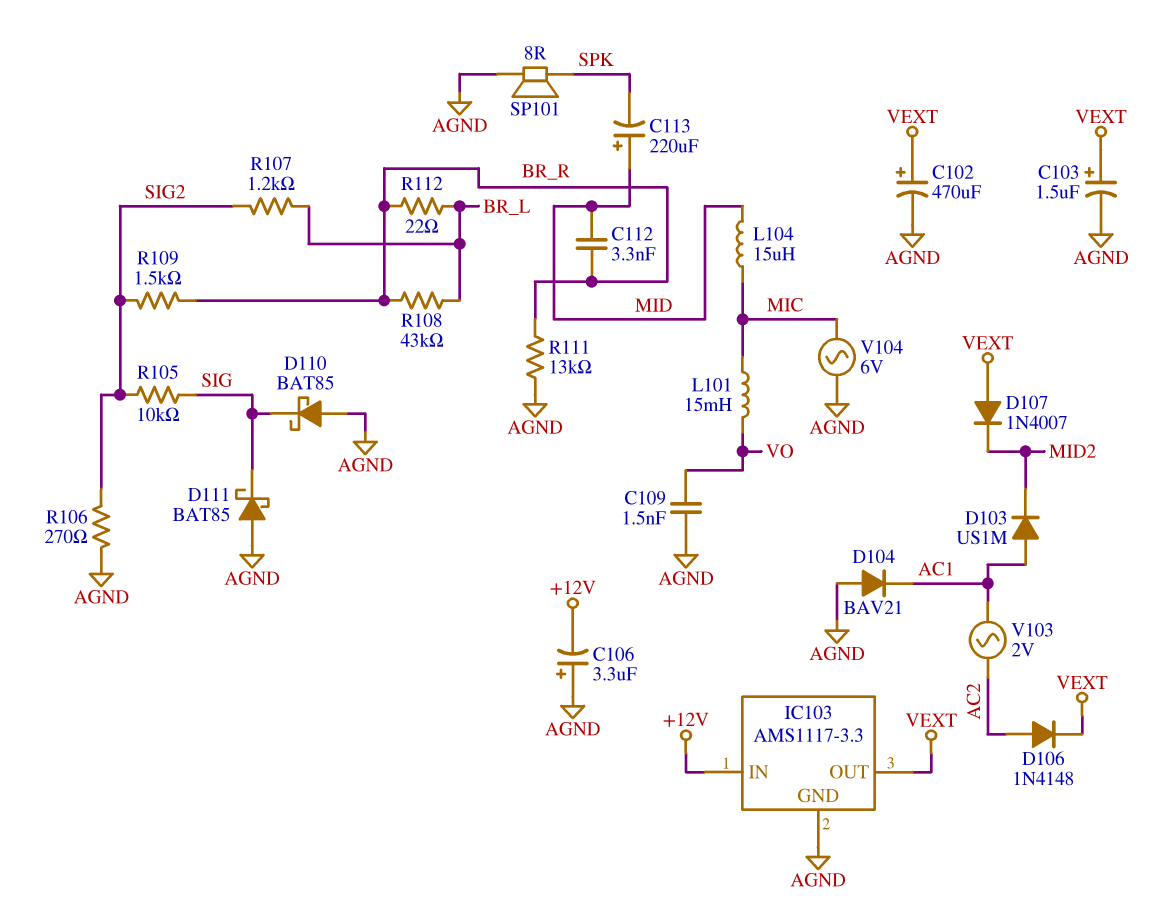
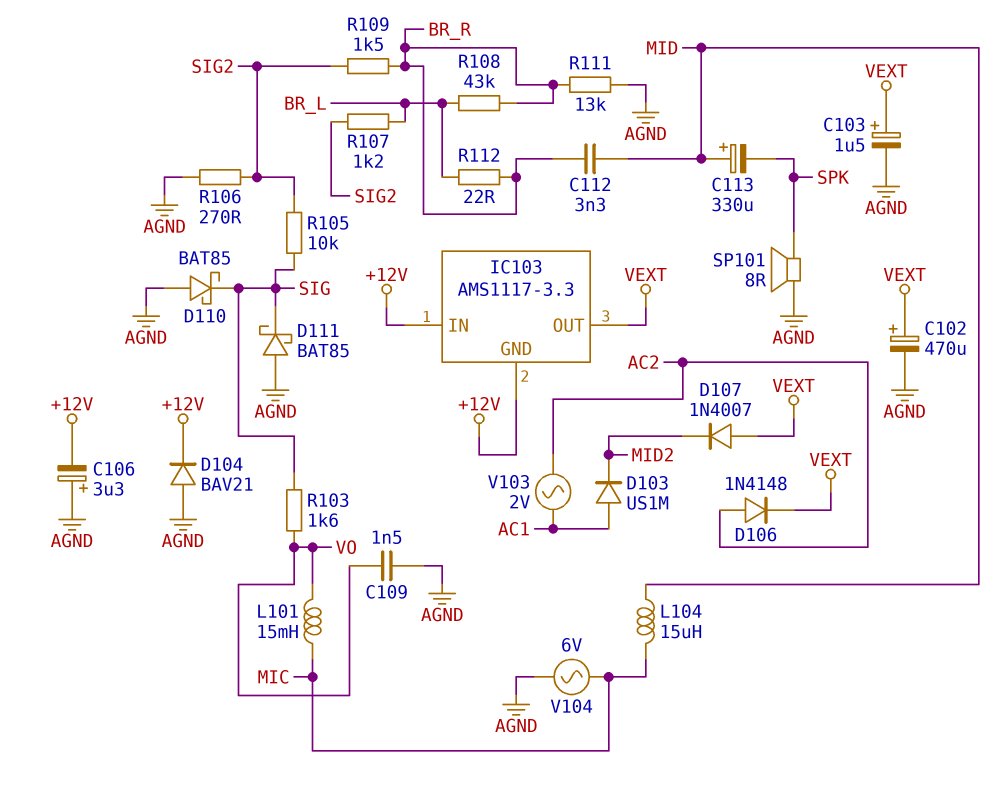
C113: 220uF (plus MID, minus SPK) -> 330uF (plus MID, minus SPK)
D104: diode BAV21 (A AGND, K AC1) -> diode BAV21 (A AGND, K +12V)
IC103 pin GND: AGND -> +12V
R103: none -> 1.6k (SIG, VO)

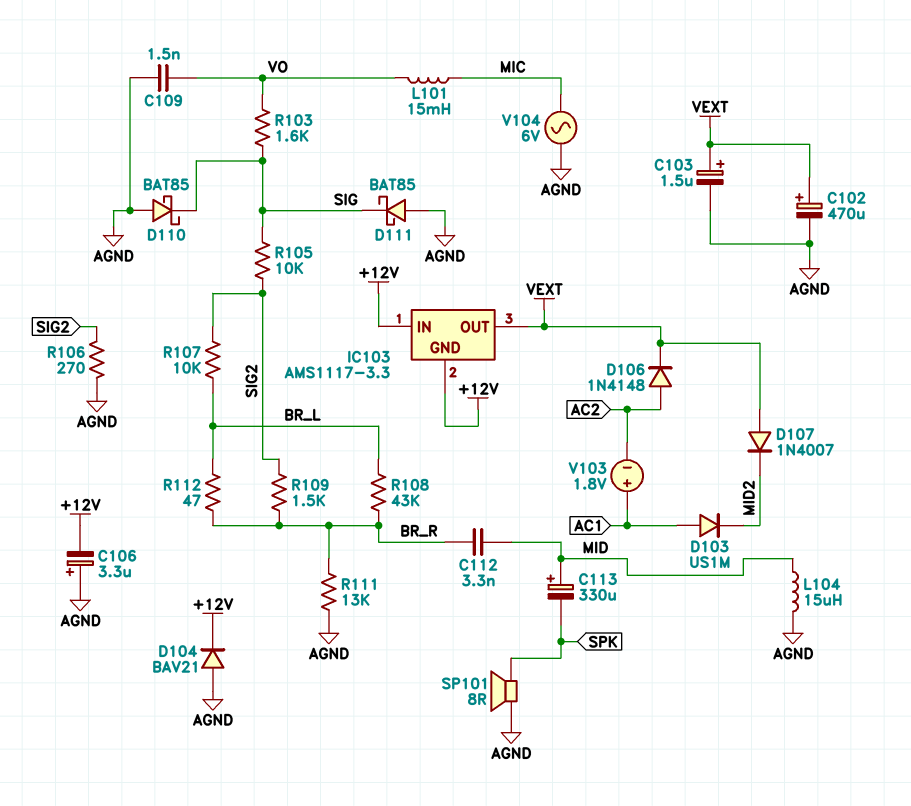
L104: 15uH (MIC, MID) -> 15uH (AGND, MID)
R107: 1.2k (BR_L, SIG2) -> 10k (BR_L, SIG2)
R112: 22 (BR_L, BR_R) -> 47 (BR_L, BR_R)
V103: AC 2V (AC1, AC2) -> 1.8V (plus AC1, minus AC2)

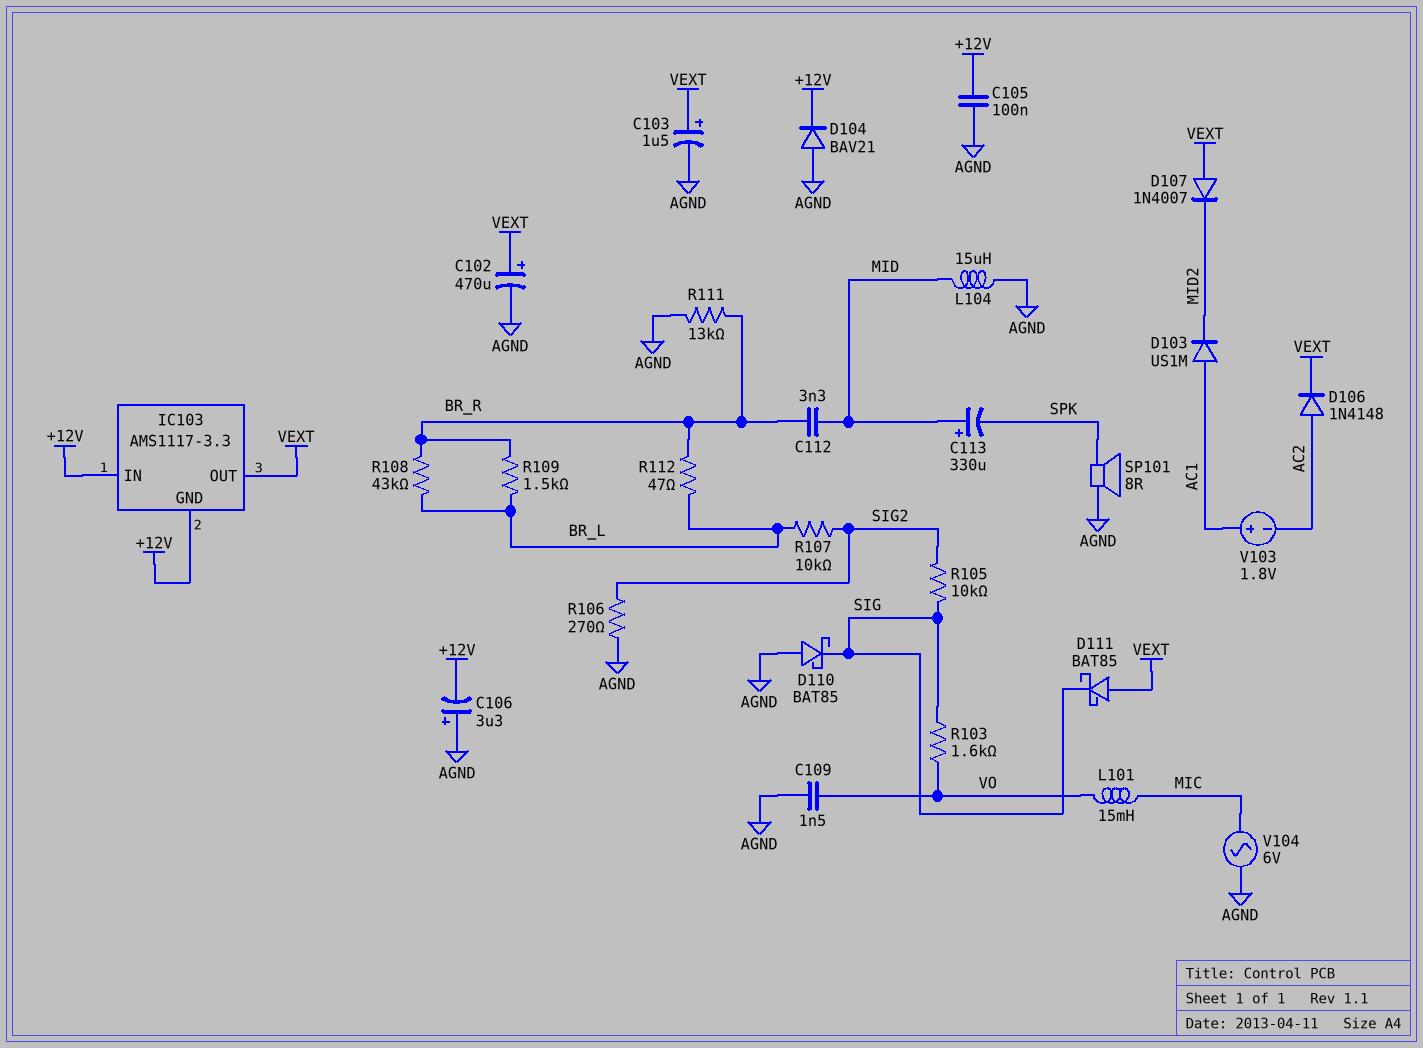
C105: none -> 100nF (+12V, AGND)
D111: schottky BAT85 (A AGND, K SIG) -> schottky BAT85 (A VEXT, K SIG)
R109: 1.5k (BR_R, SIG2) -> 1.5k (BR_L, BR_R)

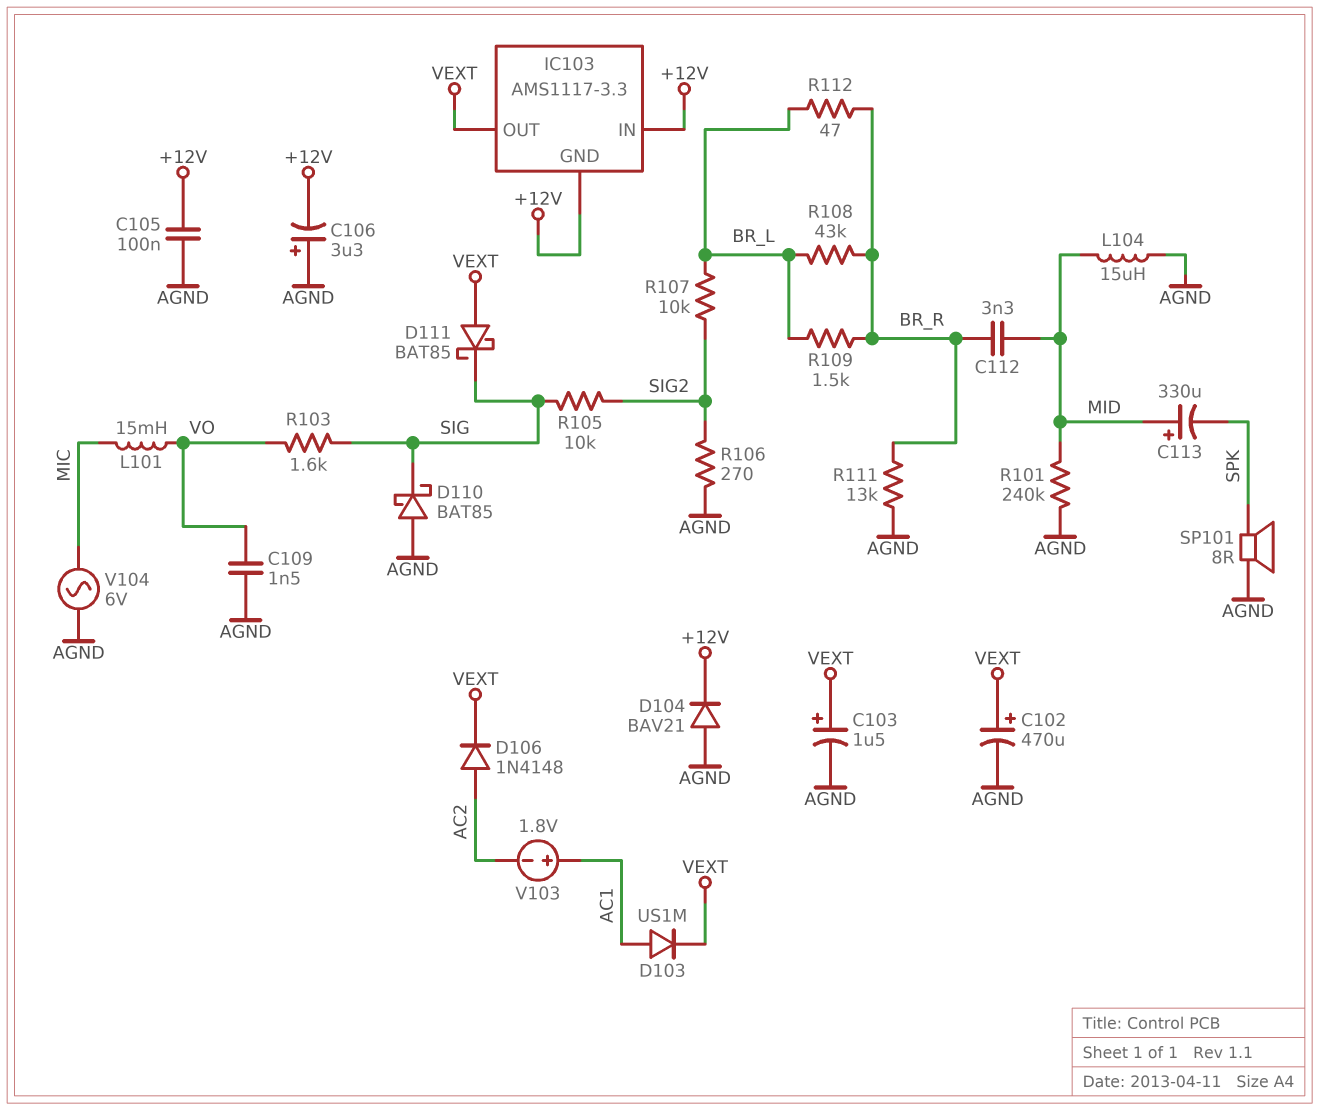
D103: diode US1M (A AC1, K MID2) -> diode US1M (A AC1, K VEXT)
D107: diode 1N4007 (A VEXT, K MID2) -> none
R101: none -> 240k (AGND, MID)

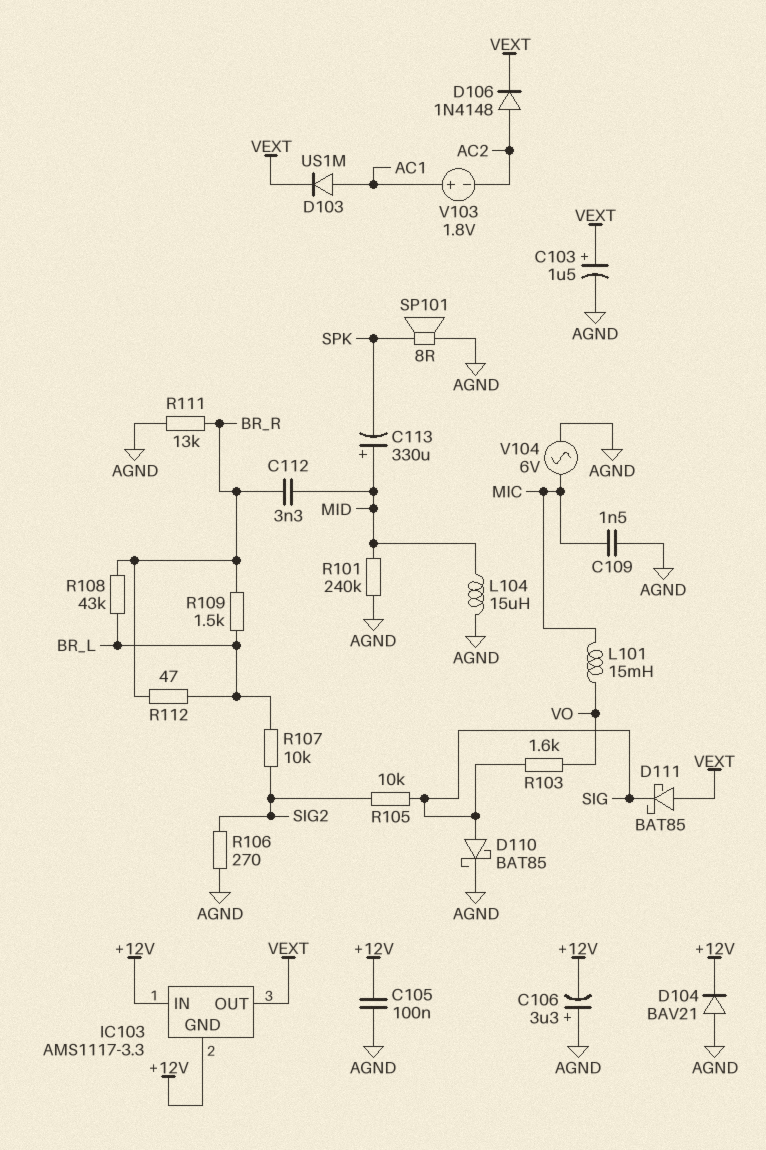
C102: 470uF (plus VEXT, minus AGND) -> none
C109: 1.5nF (AGND, VO) -> 1.5nF (AGND, MIC)
D110: schottky BAT85 (A AGND, K SIG) -> schottky BAT85 (A SIG, K AGND)

